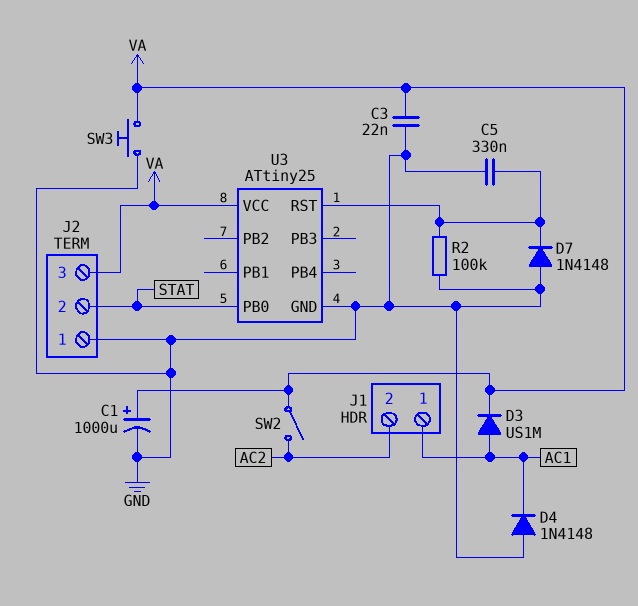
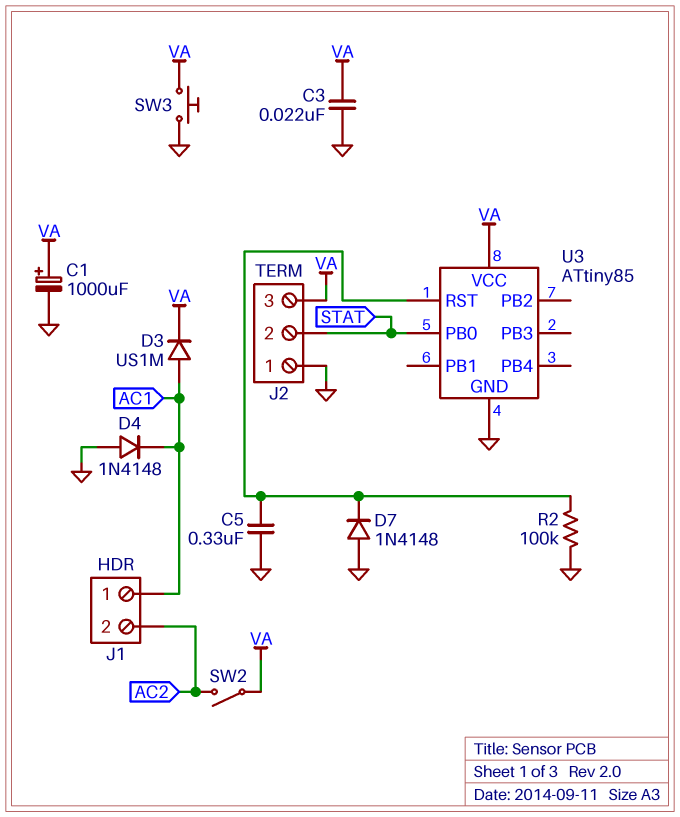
U3: ATtiny25 -> ATtiny85

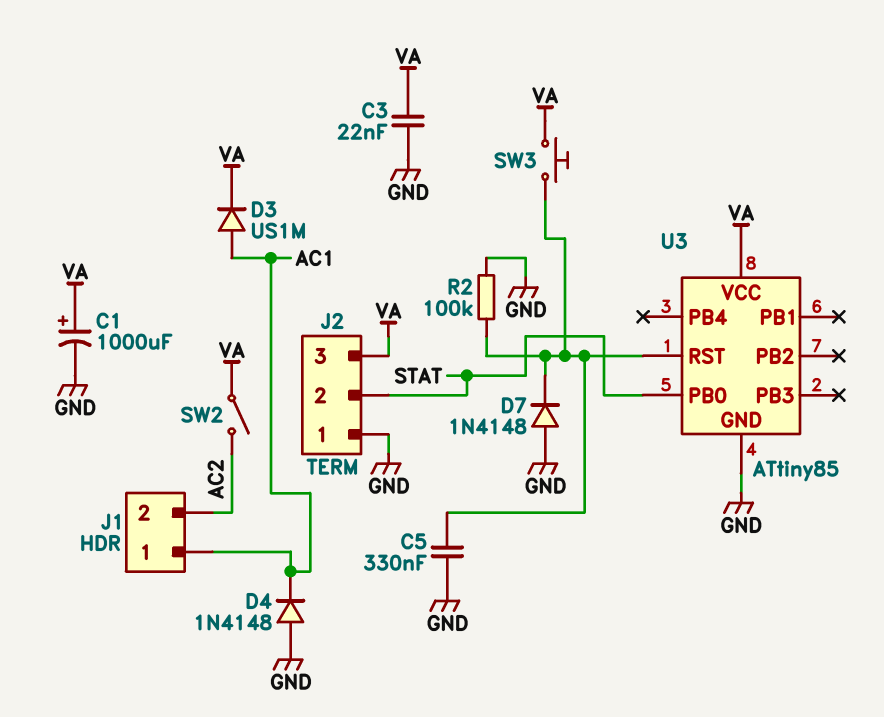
SW3: button (GND, VA) -> button (U3/RST, VA)

